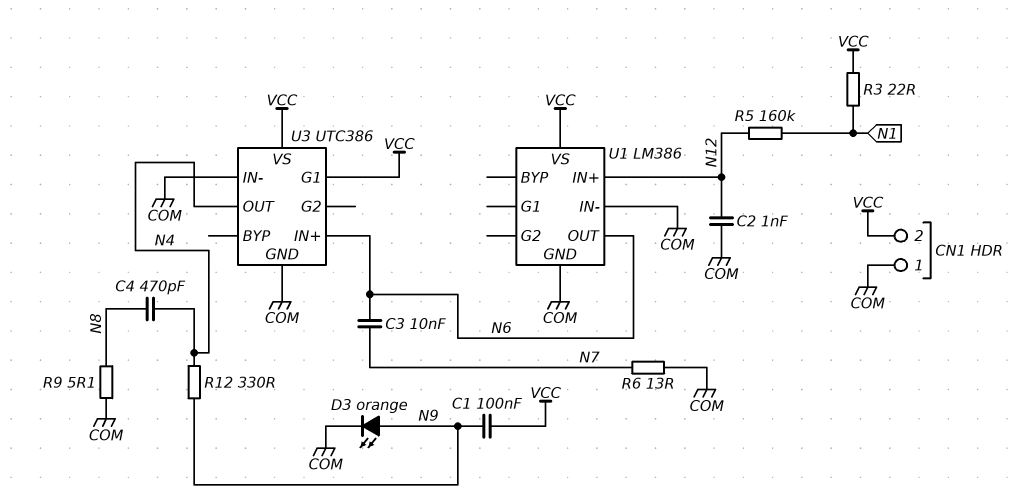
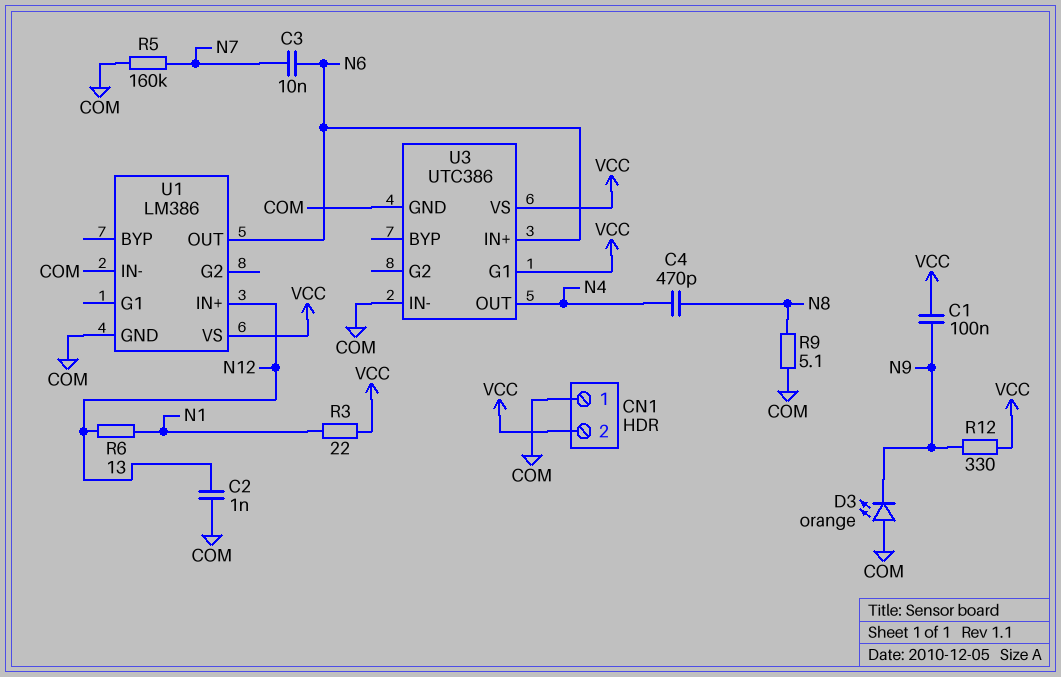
D3: LED orange (A N9, K COM) -> LED orange (A COM, K N9)
R5: 160k (N1, N12) -> 160k (COM, N7)
R6: 13 (COM, N7) -> 13 (N1, N12)
R12: 330 (N4, N9) -> 330 (N9, VCC)

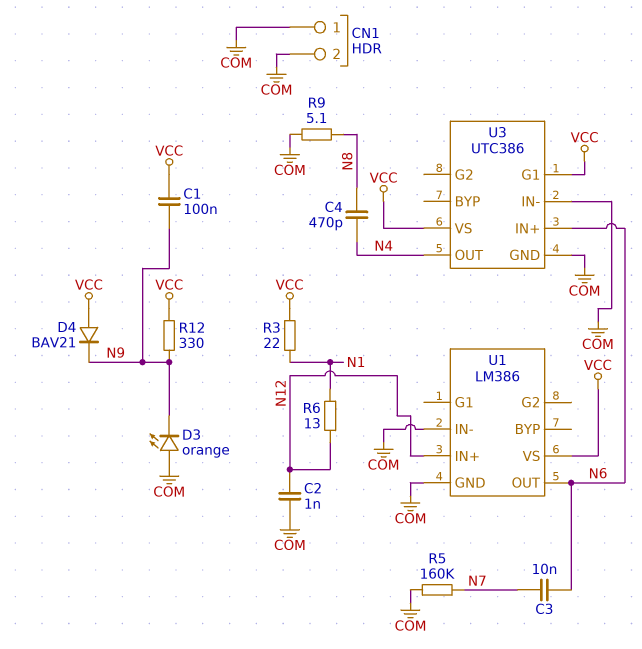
CN1 pin 2: VCC -> COM
D4: none -> diode BAV21 (A VCC, K N9)

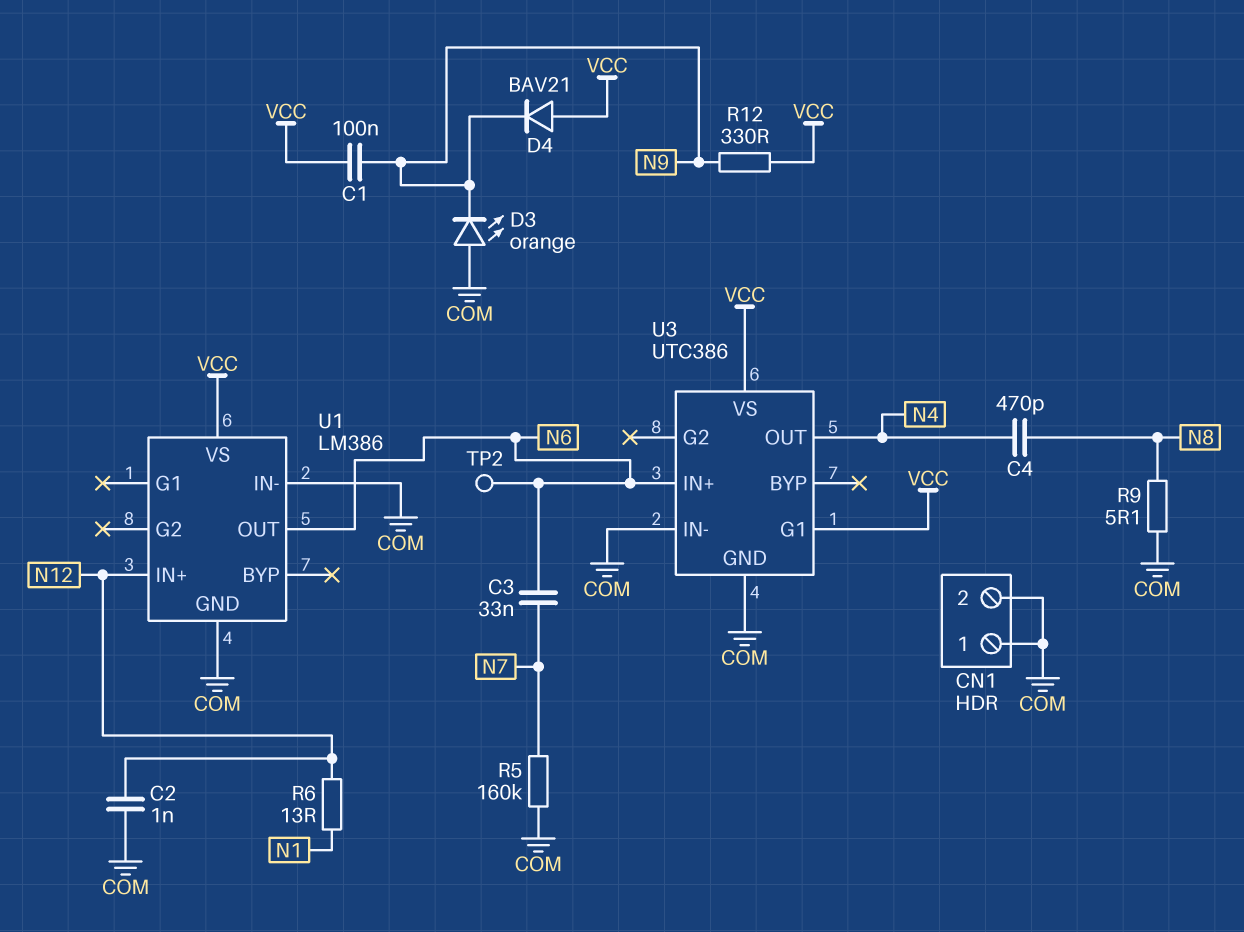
C3: 10nF (N6, N7) -> 33nF (N6, N7)
R3: 22 (N1, VCC) -> none
TP2: none -> test point (N6)

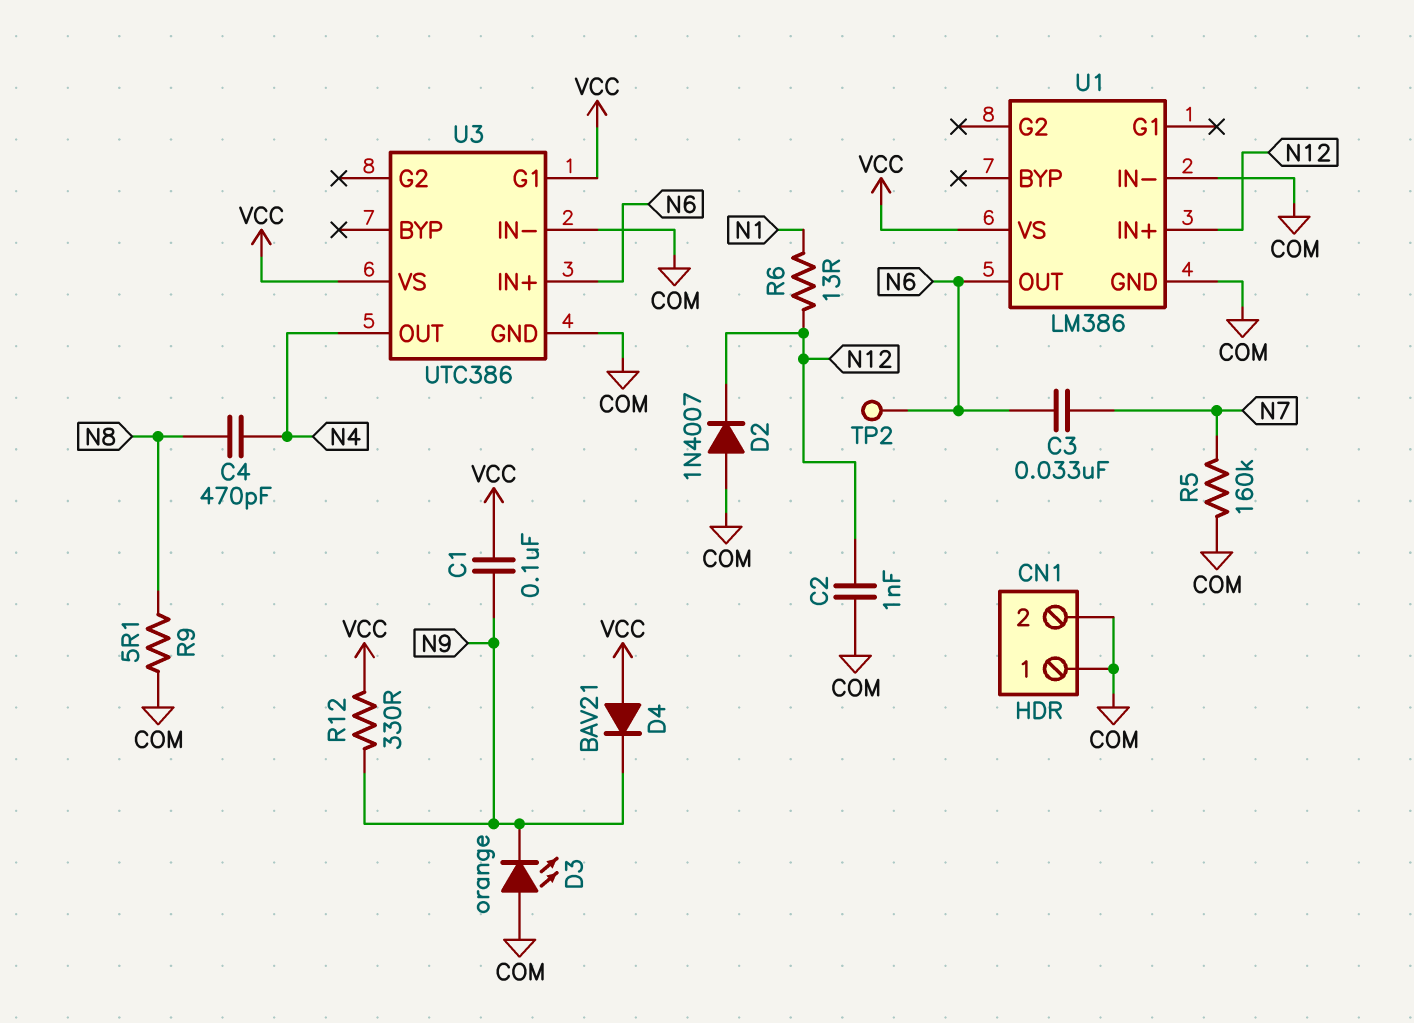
D2: none -> diode 1N4007 (A COM, K N12)

